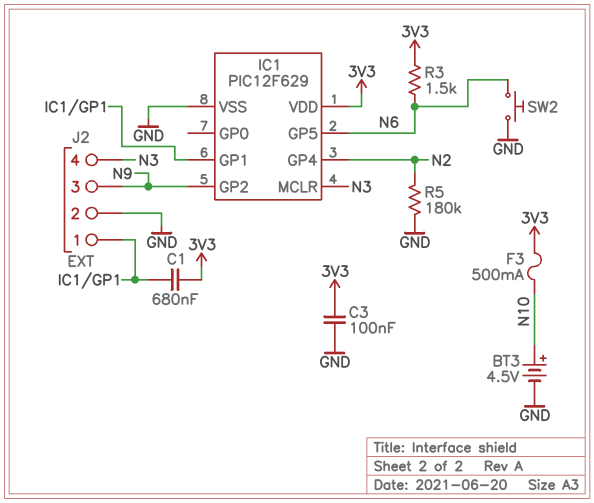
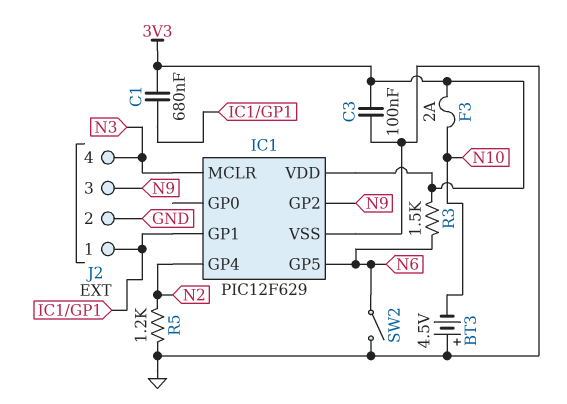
BT3: 4.5V (plus N10, minus GND) -> 4.5V (plus GND, minus N10)
F3: 500mA (3V3, N10) -> 2A (3V3, N10)
R5: 180k (GND, N2) -> 1.2k (GND, N2)
SW2: button (GND, N6) -> switch (GND, N6)

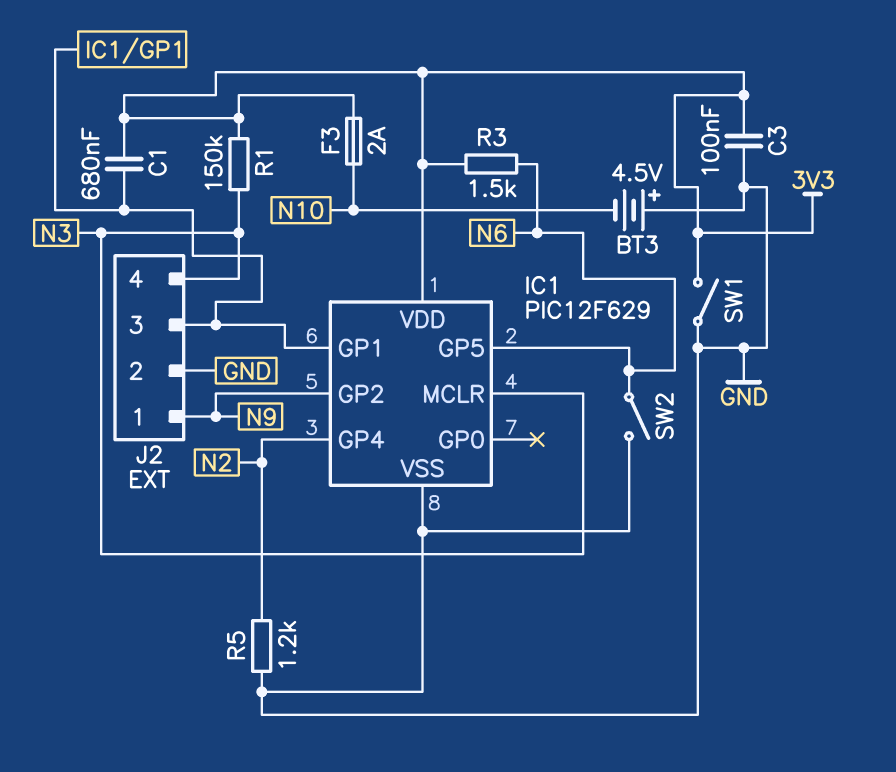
J2 pin 1: IC1/GP1 -> N9
J2 pin 3: N9 -> IC1/GP1
R1: none -> 150k (3V3, N3)
SW1: none -> switch (3V3, GND)

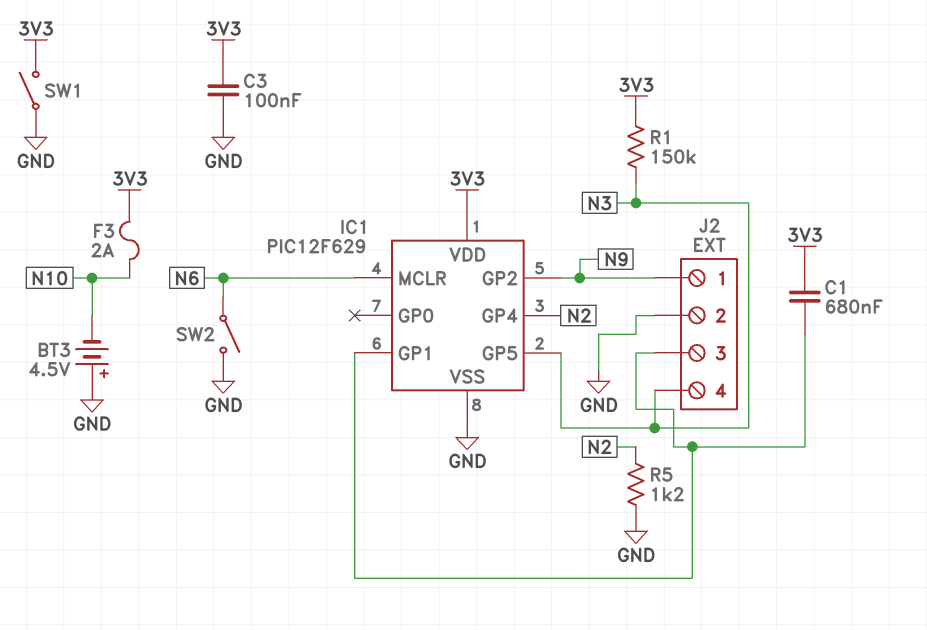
IC1 pin GP5: N6 -> N3
IC1 pin MCLR: N3 -> N6
R3: 1.5k (3V3, N6) -> none

